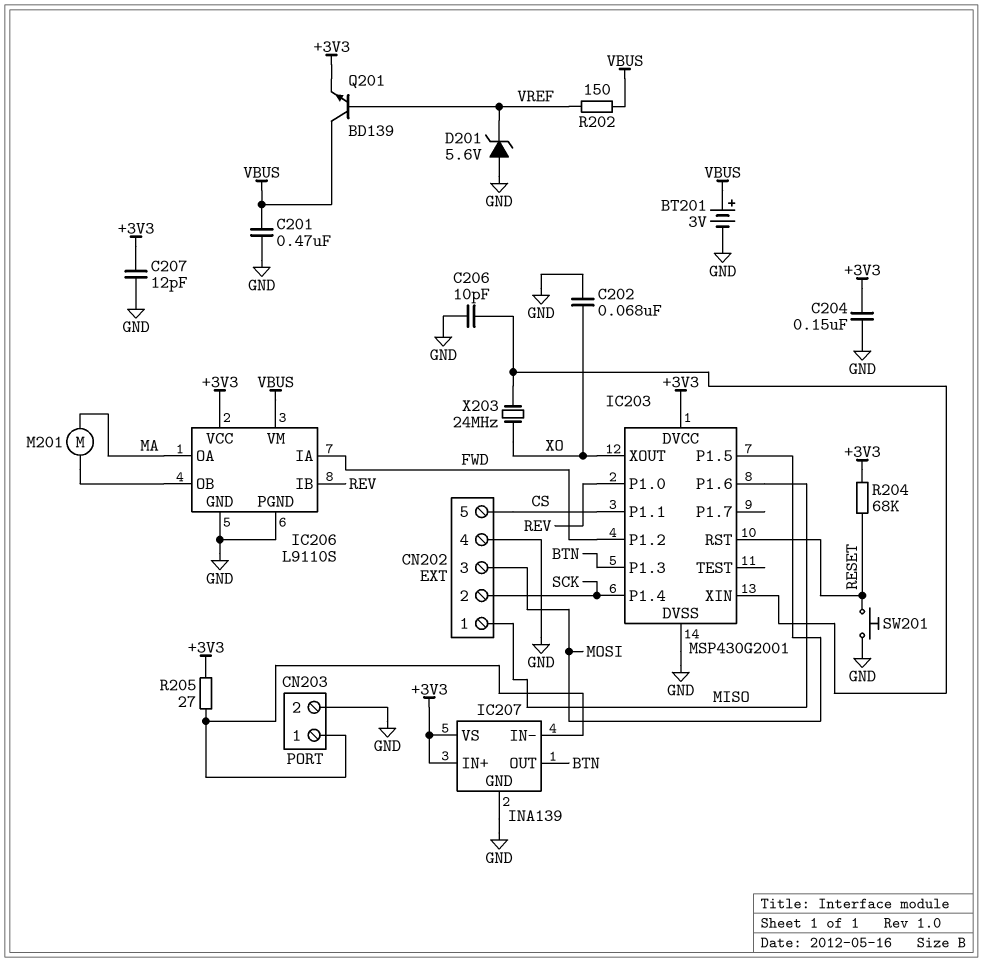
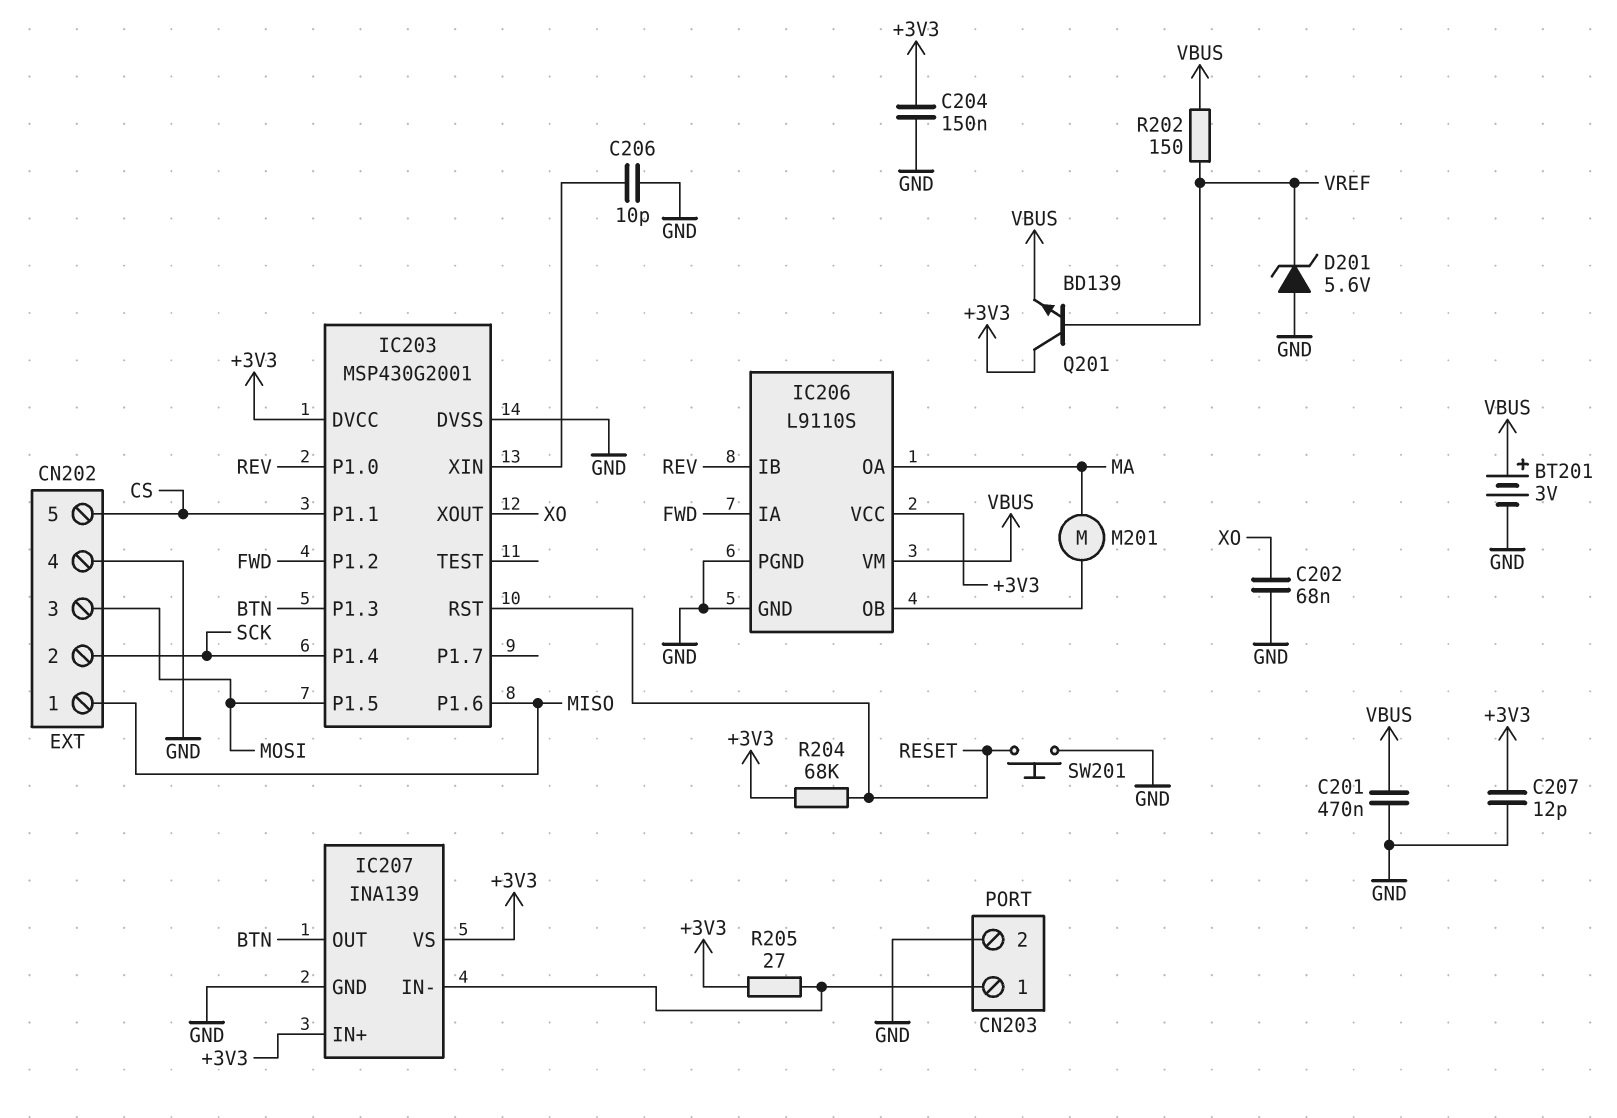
Q201: NPN BD139 (B VREF, C VBUS, E +3V3) -> NPN BD139 (B VREF, C +3V3, E VBUS)
X203: 24MHz (IC203/XIN, XO) -> none

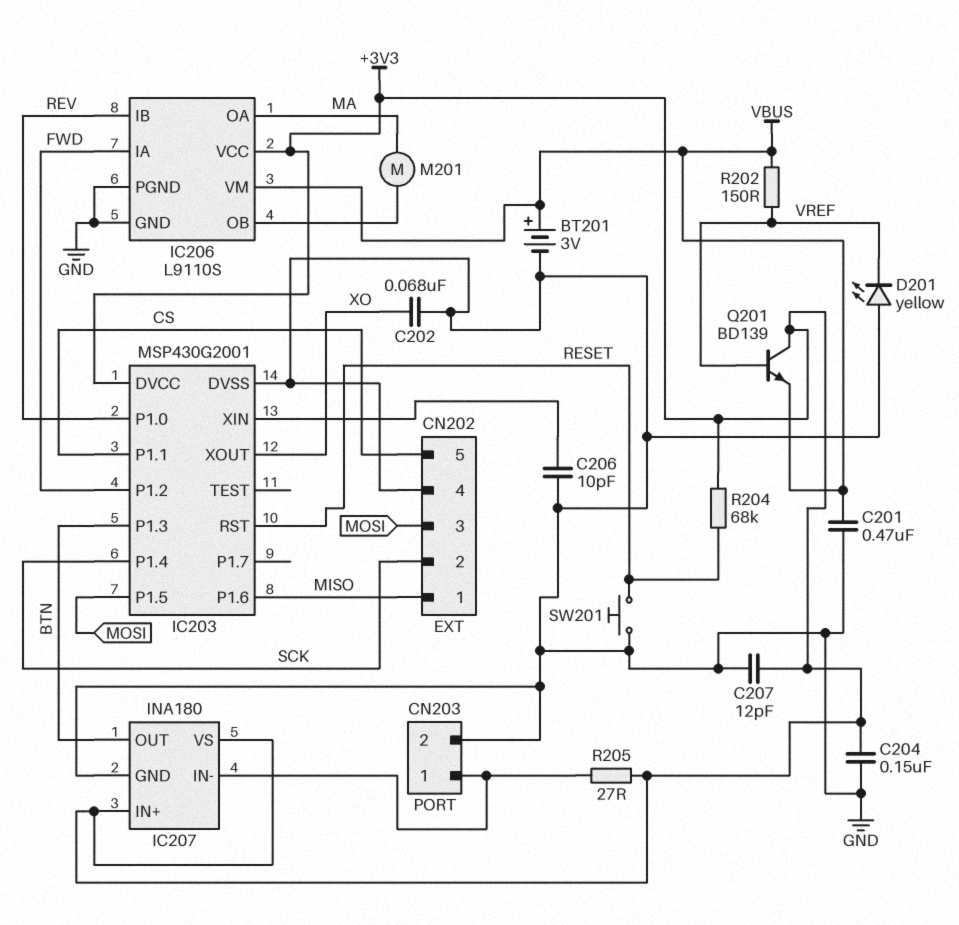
D201: zener 5.6V (A GND, K VREF) -> LED yellow (A GND, K VREF)
IC207: INA139 -> INA180

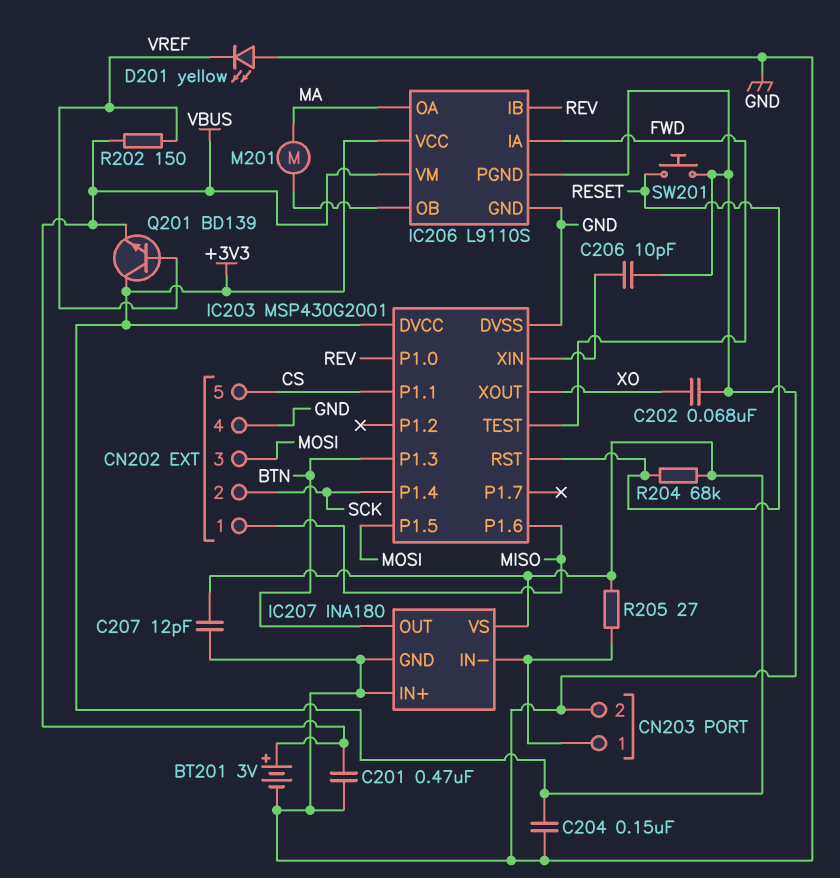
IC203 pin P1.2: FWD -> none
IC203 pin TEST: none -> FWD
IC207 pin IN+: +3V3 -> GND

